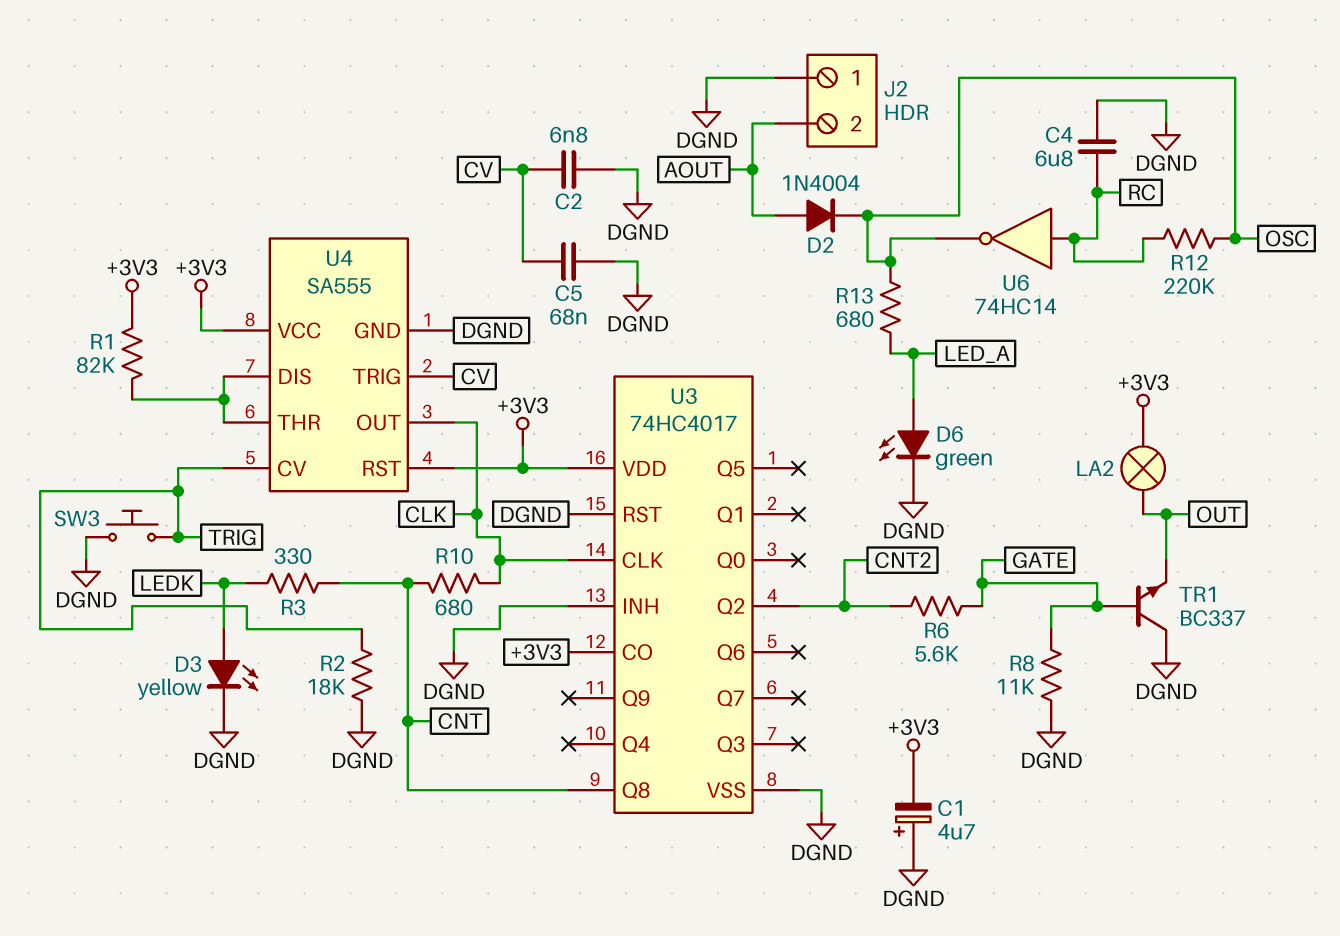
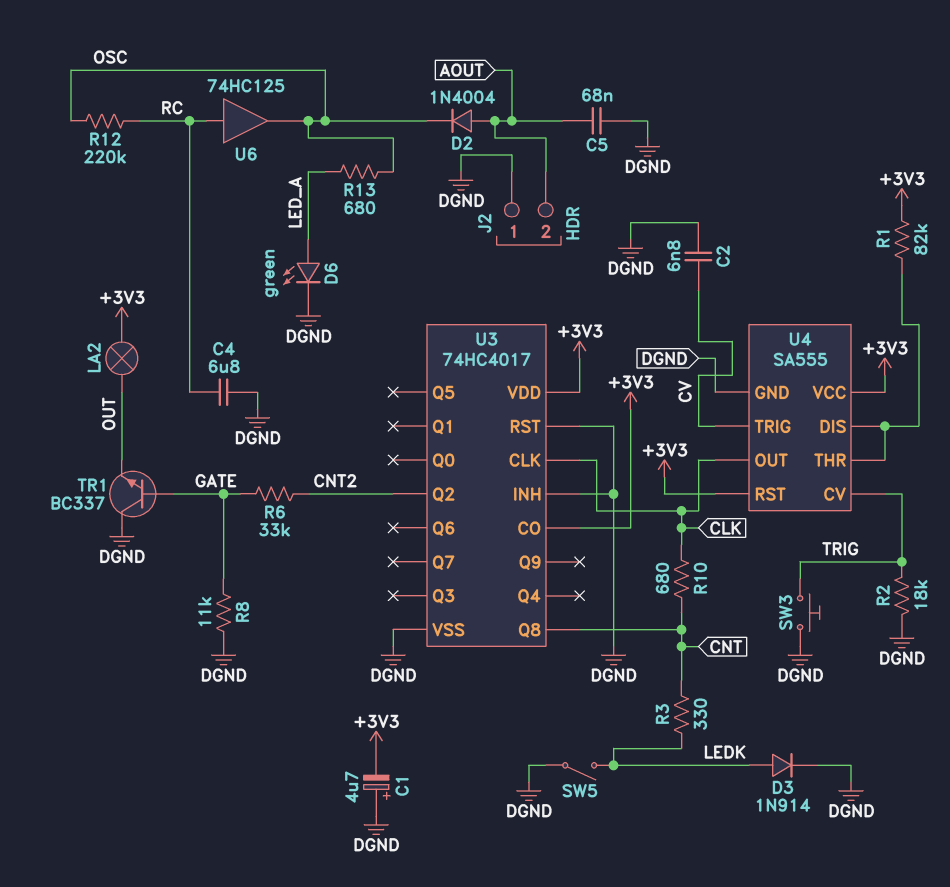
C5: 68nF (CV, DGND) -> 68nF (AOUT, DGND)
D3: LED yellow (A LEDK, K DGND) -> diode 1N914 (A LEDK, K DGND)
R6: 5.6k (CNT2, GATE) -> 33k (CNT2, GATE)
SW5: none -> switch (DGND, LEDK)
U6: NOT 74HC14 (in RC, out OSC) -> buffer 74HC125 (in RC, out OSC)

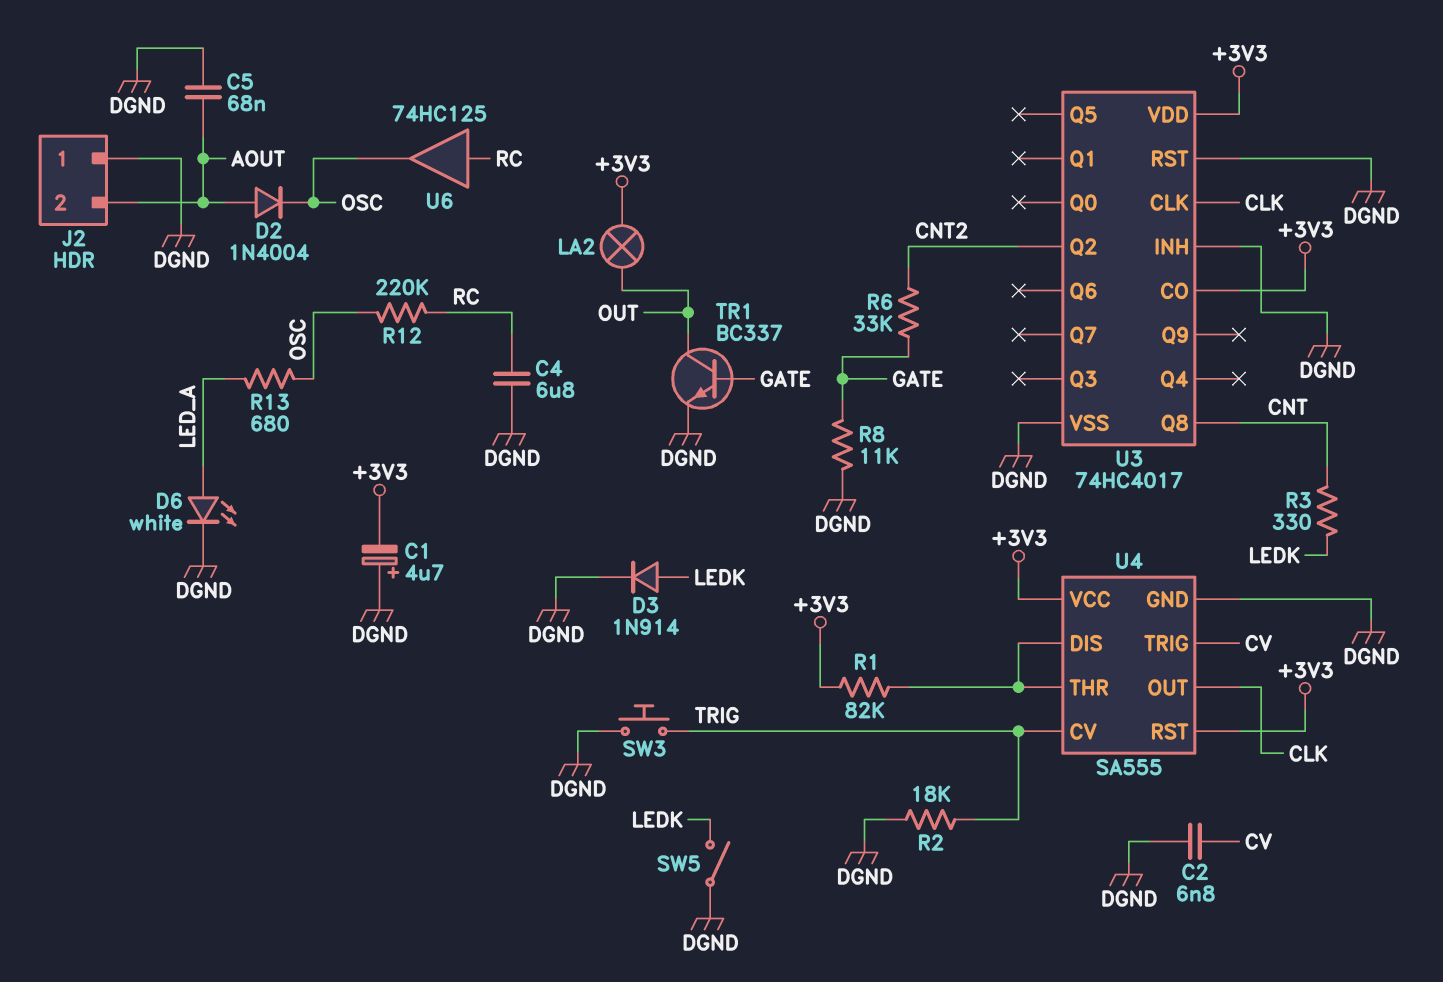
D6: LED green (A LED_A, K DGND) -> LED white (A LED_A, K DGND)
R10: 680 (CLK, CNT) -> none
TR1: NPN BC337 (B GATE, C DGND, E OUT) -> NPN BC337 (B GATE, C OUT, E DGND)

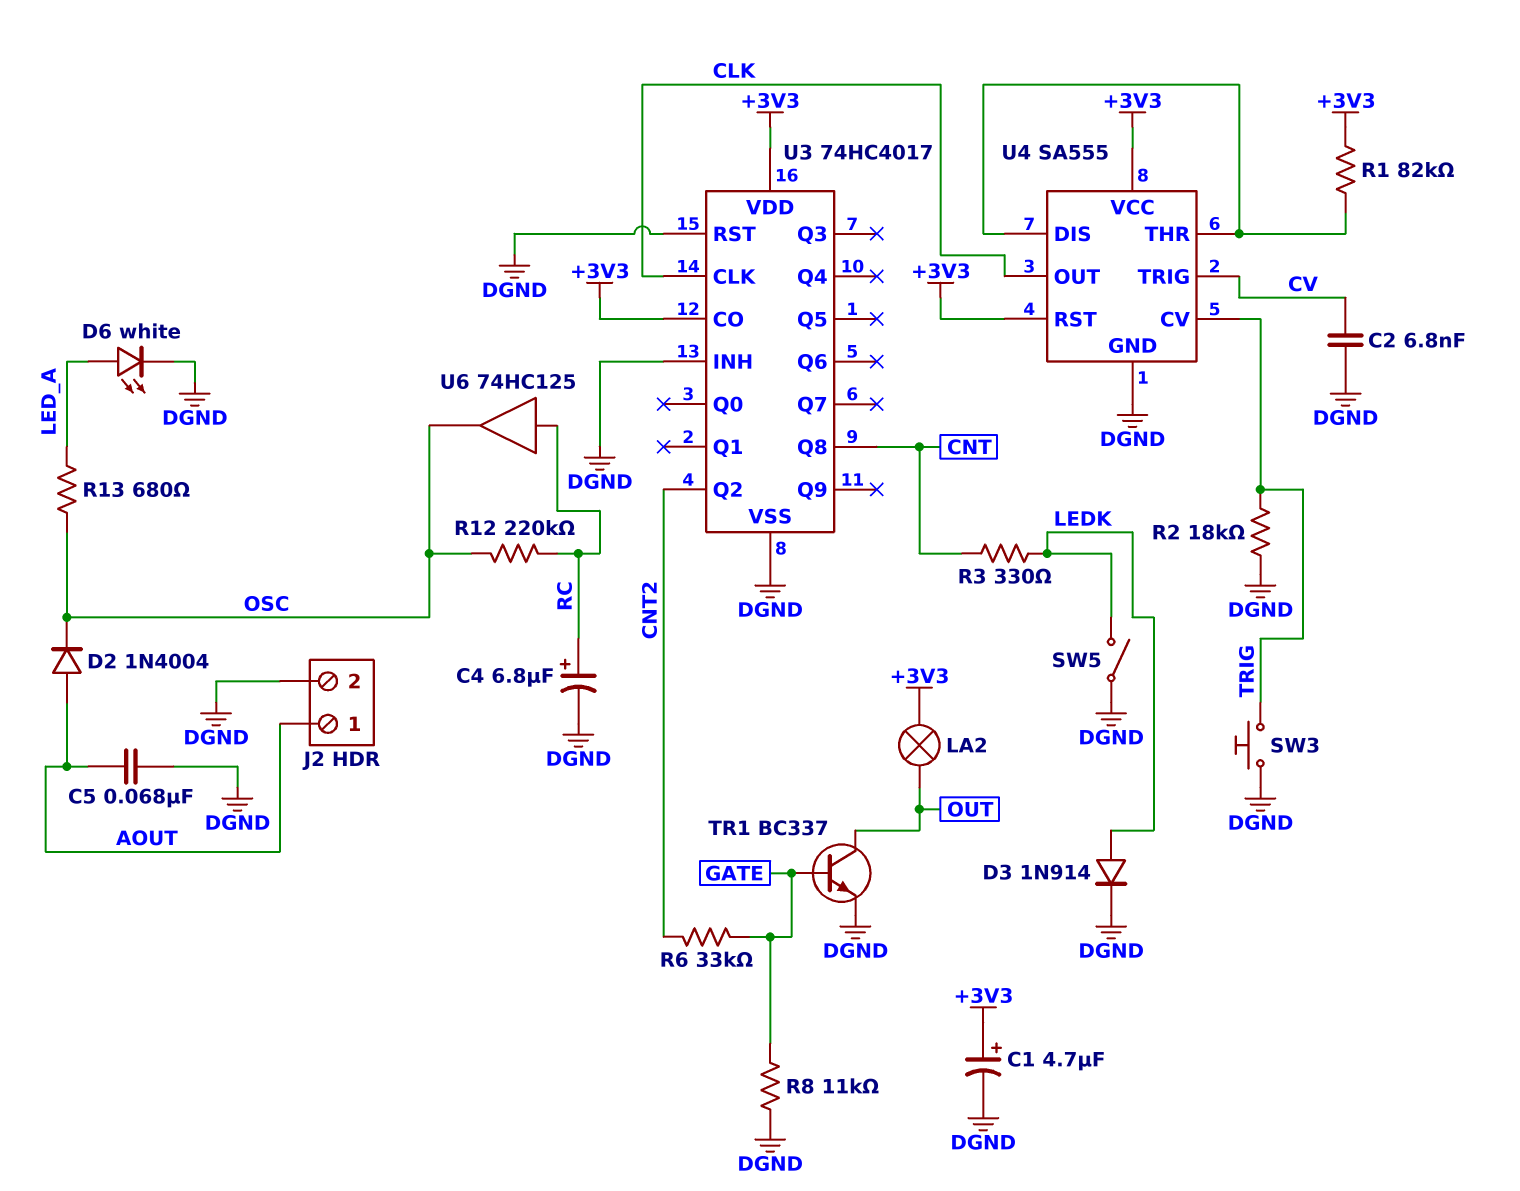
C1: 4.7uF (plus DGND, minus +3V3) -> 4.7uF (plus +3V3, minus DGND)
C4: 6.8uF (DGND, RC) -> 6.8uF (plus RC, minus DGND)
J2 pin 1: DGND -> AOUT
J2 pin 2: AOUT -> DGND

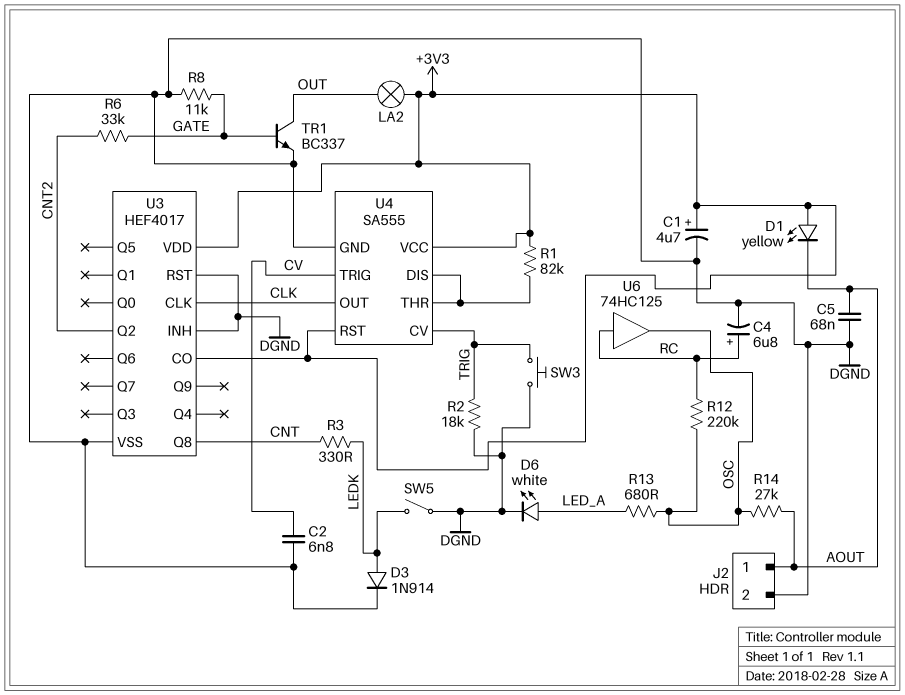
D1: none -> LED yellow (A +3V3, K AOUT)
D2: diode 1N4004 (A AOUT, K OSC) -> none
R14: none -> 27k (AOUT, OSC)
U3: 74HC4017 -> HEF4017

